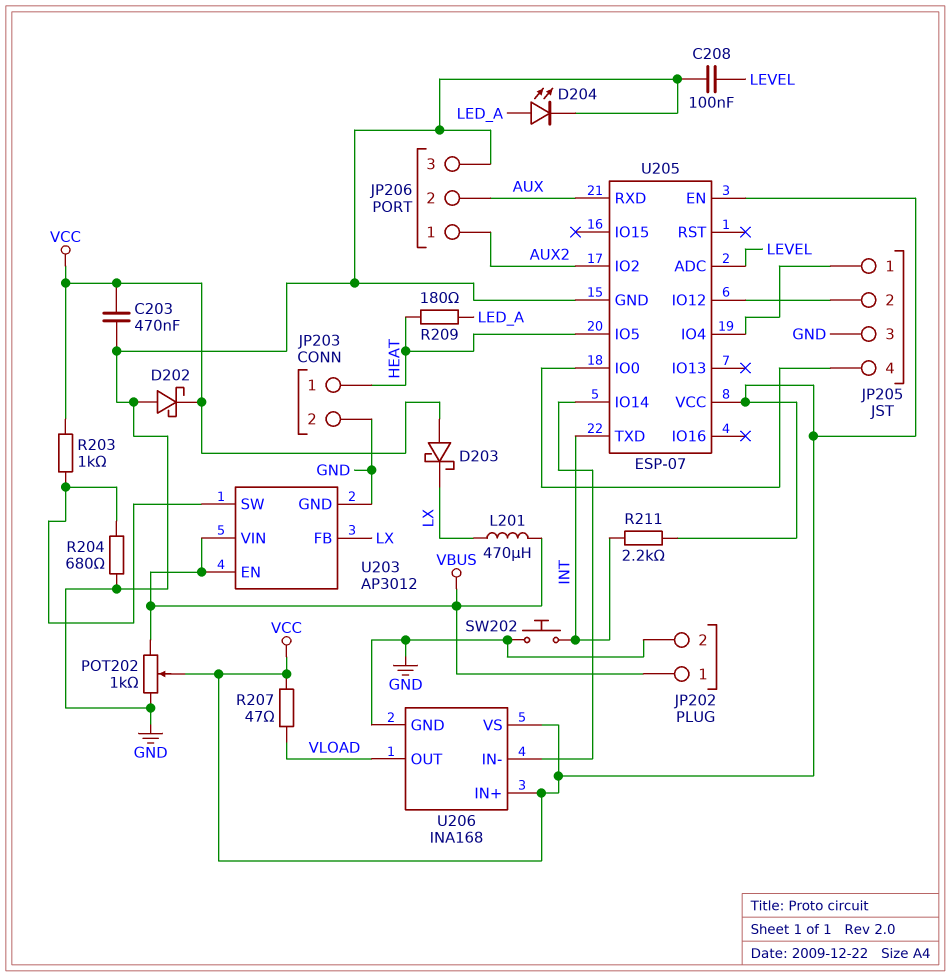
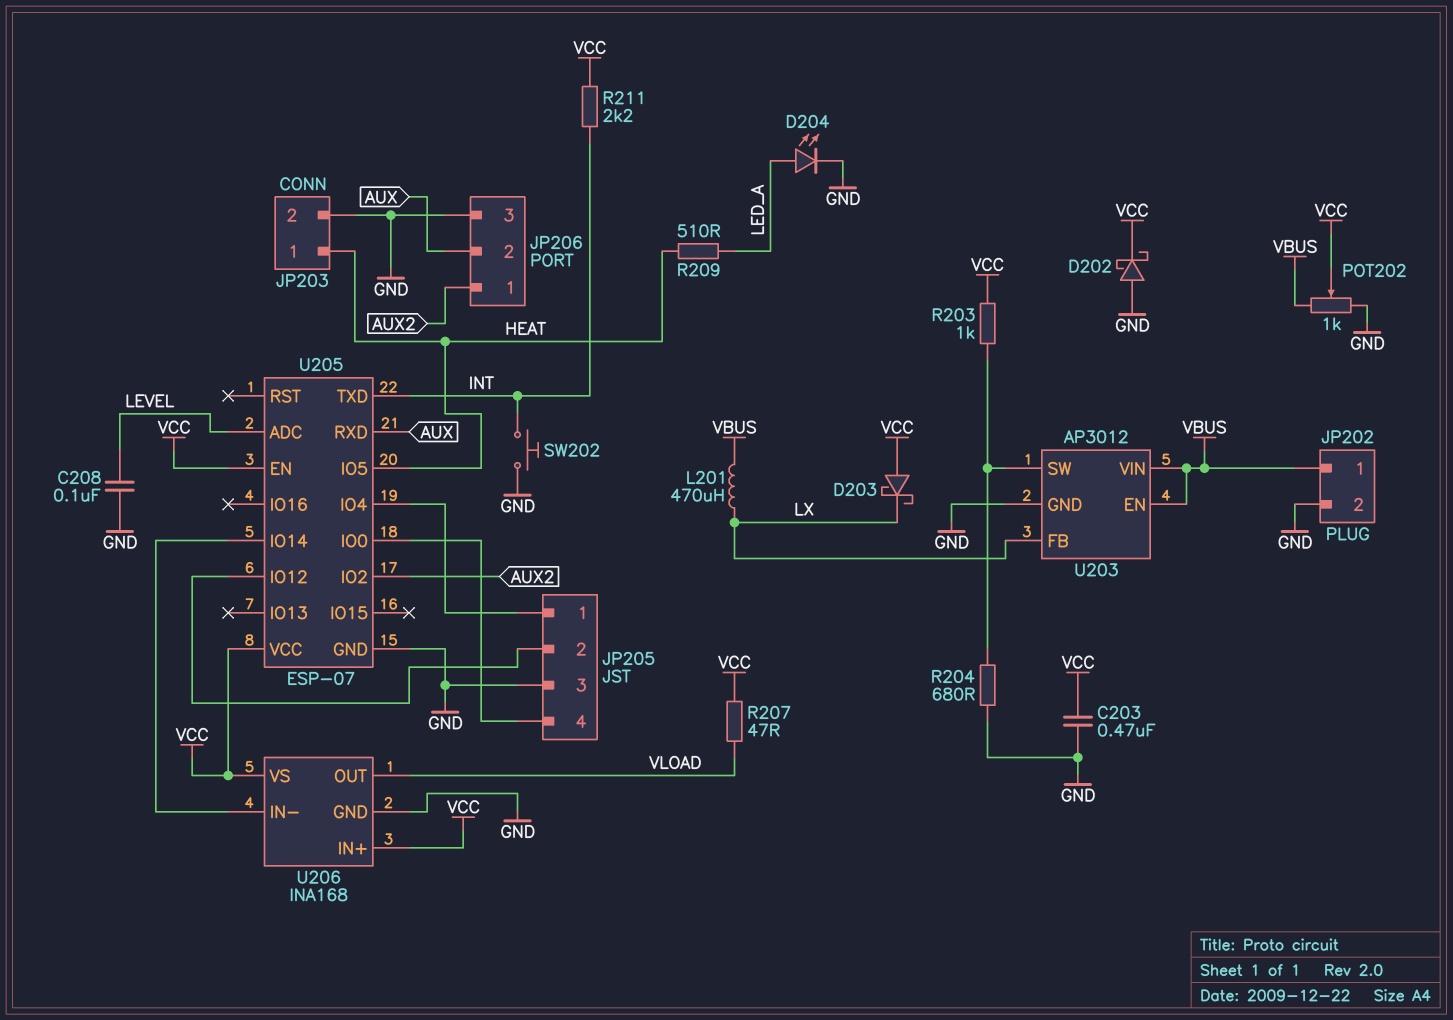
R209: 180 (HEAT, LED_A) -> 510 (HEAT, LED_A)

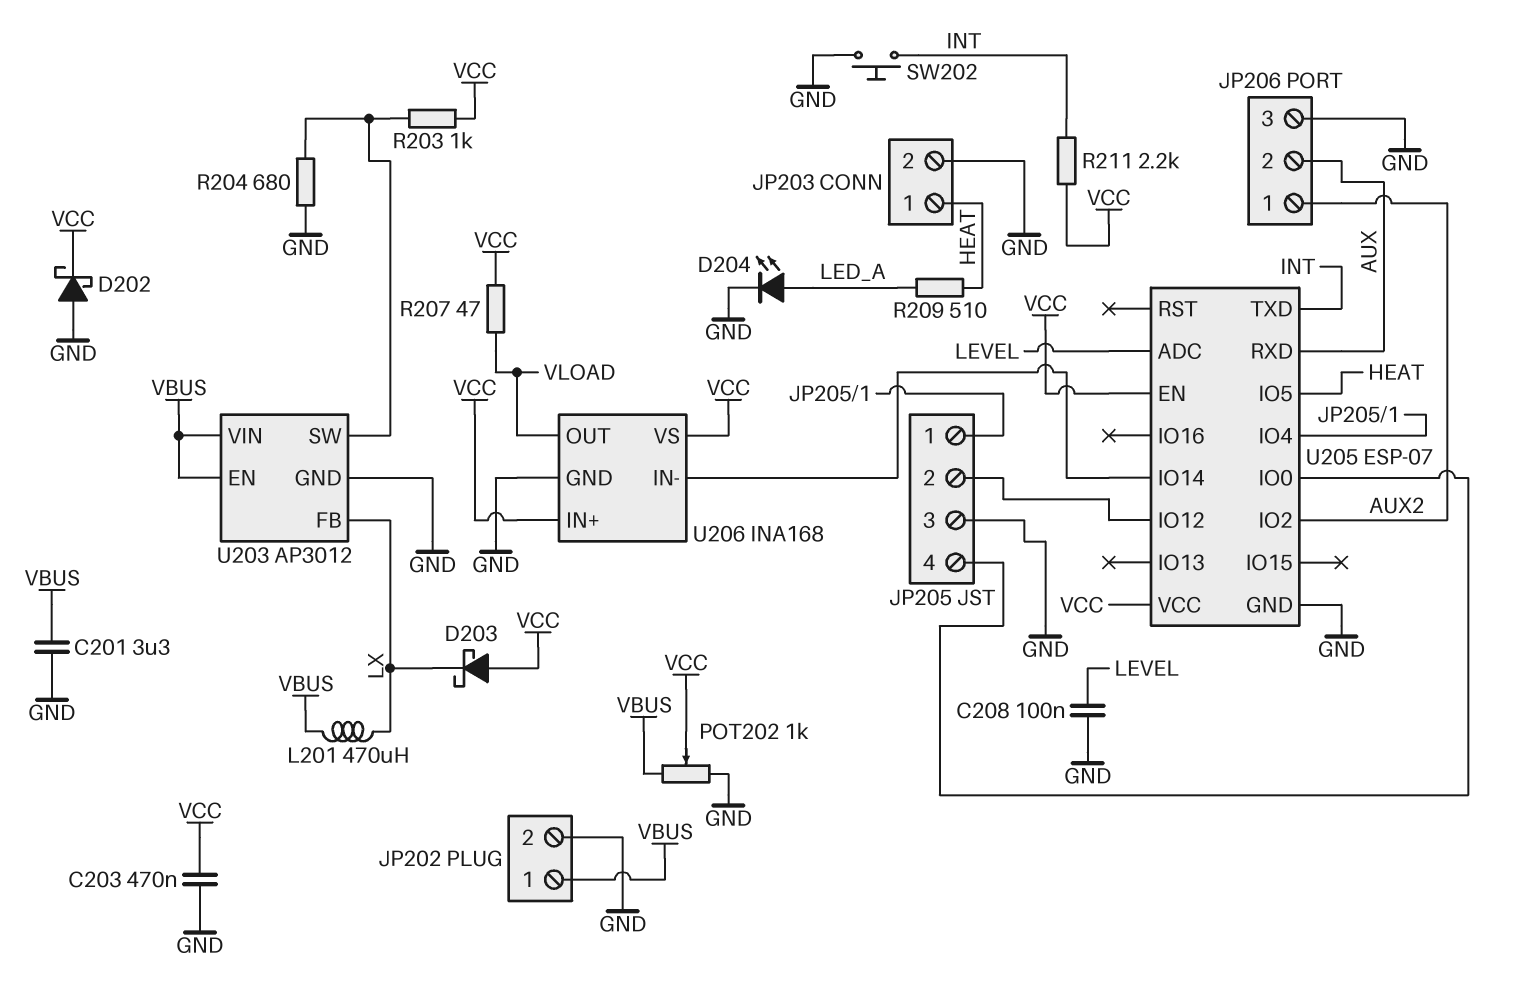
C201: none -> 3.3uF (GND, VBUS)

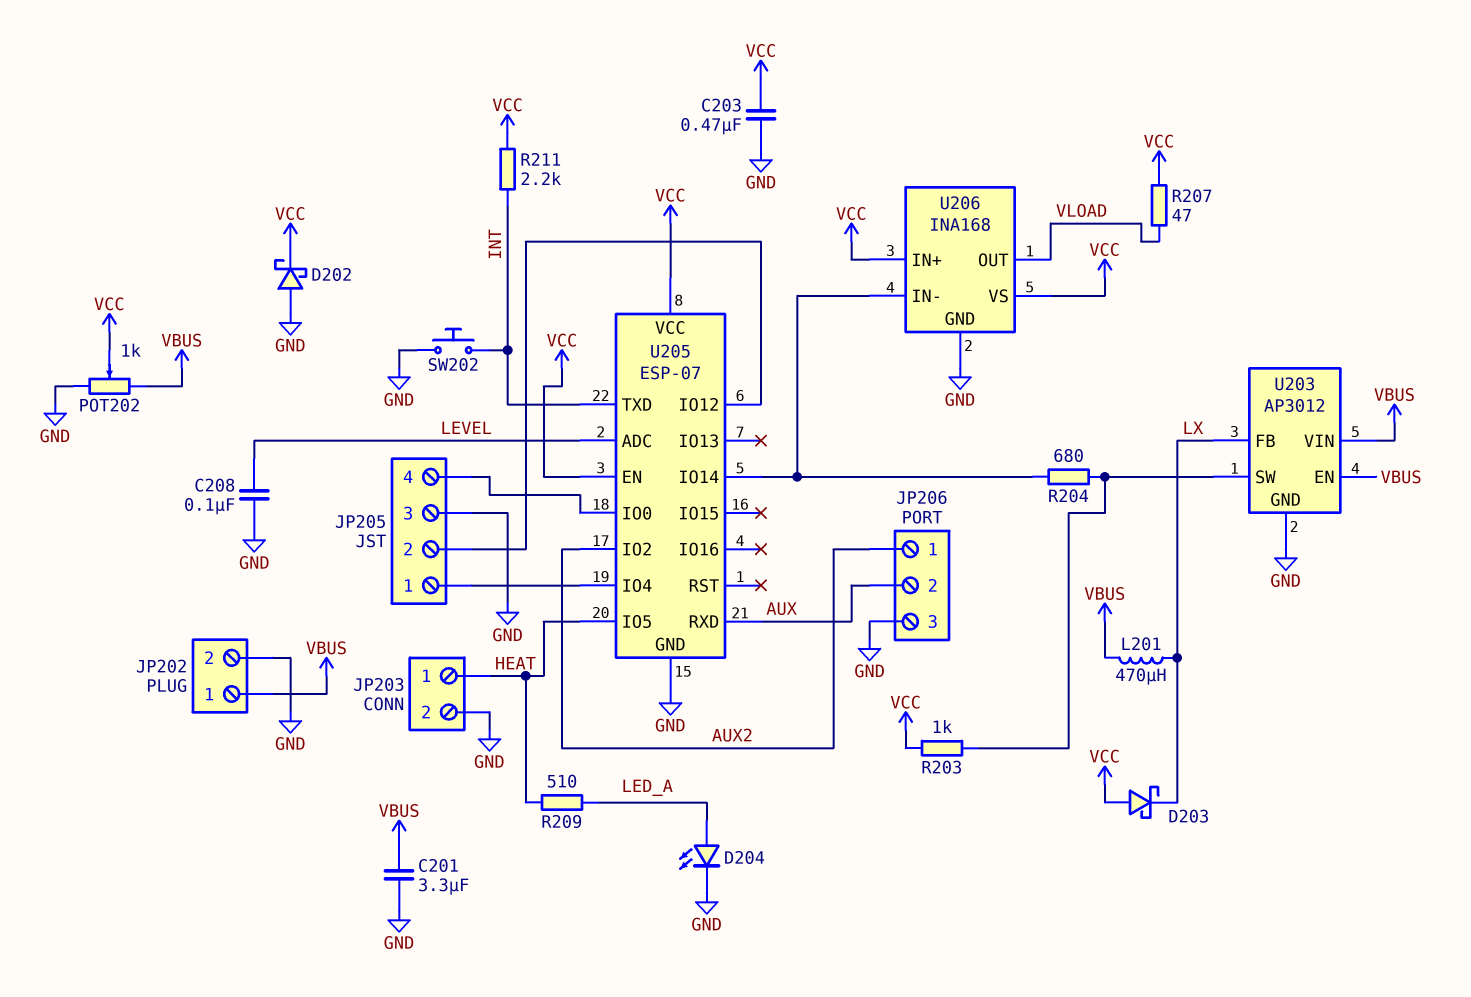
R204: 680 (GND, U203/SW) -> 680 (U203/SW, U205/IO14)

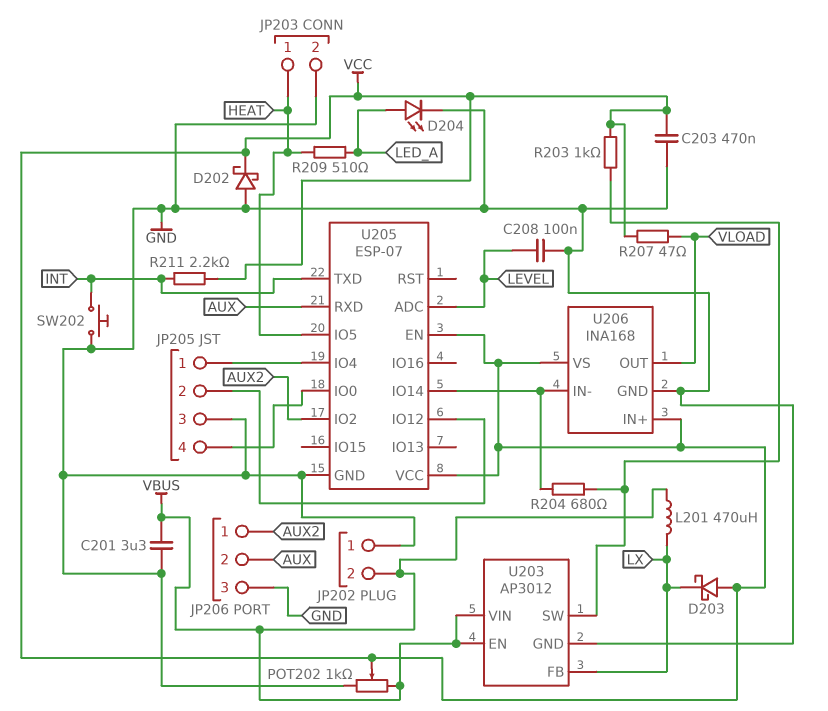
JP202 pin 1: VBUS -> GND
JP202 pin 2: GND -> VBUS

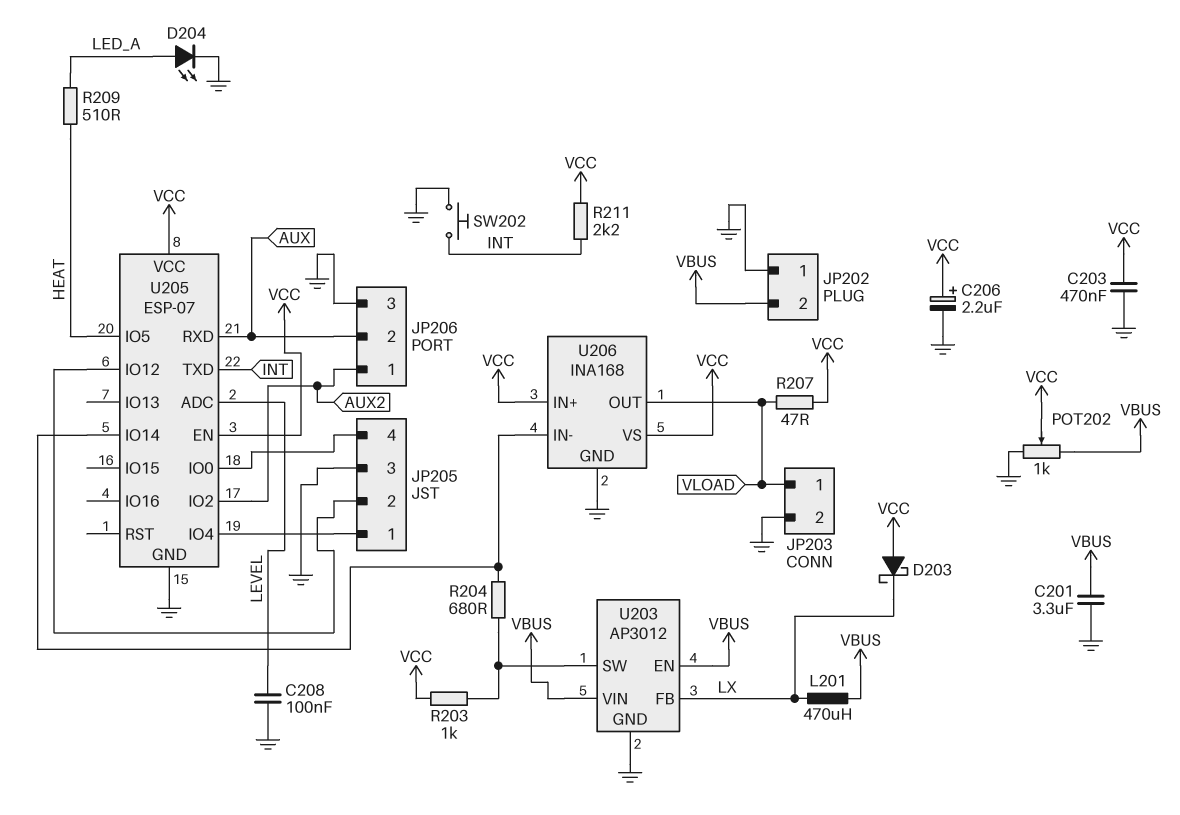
C206: none -> 2.2uF (plus VCC, minus GND)
D202: schottky (A GND, K VCC) -> none
JP203 pin 1: HEAT -> VLOAD

